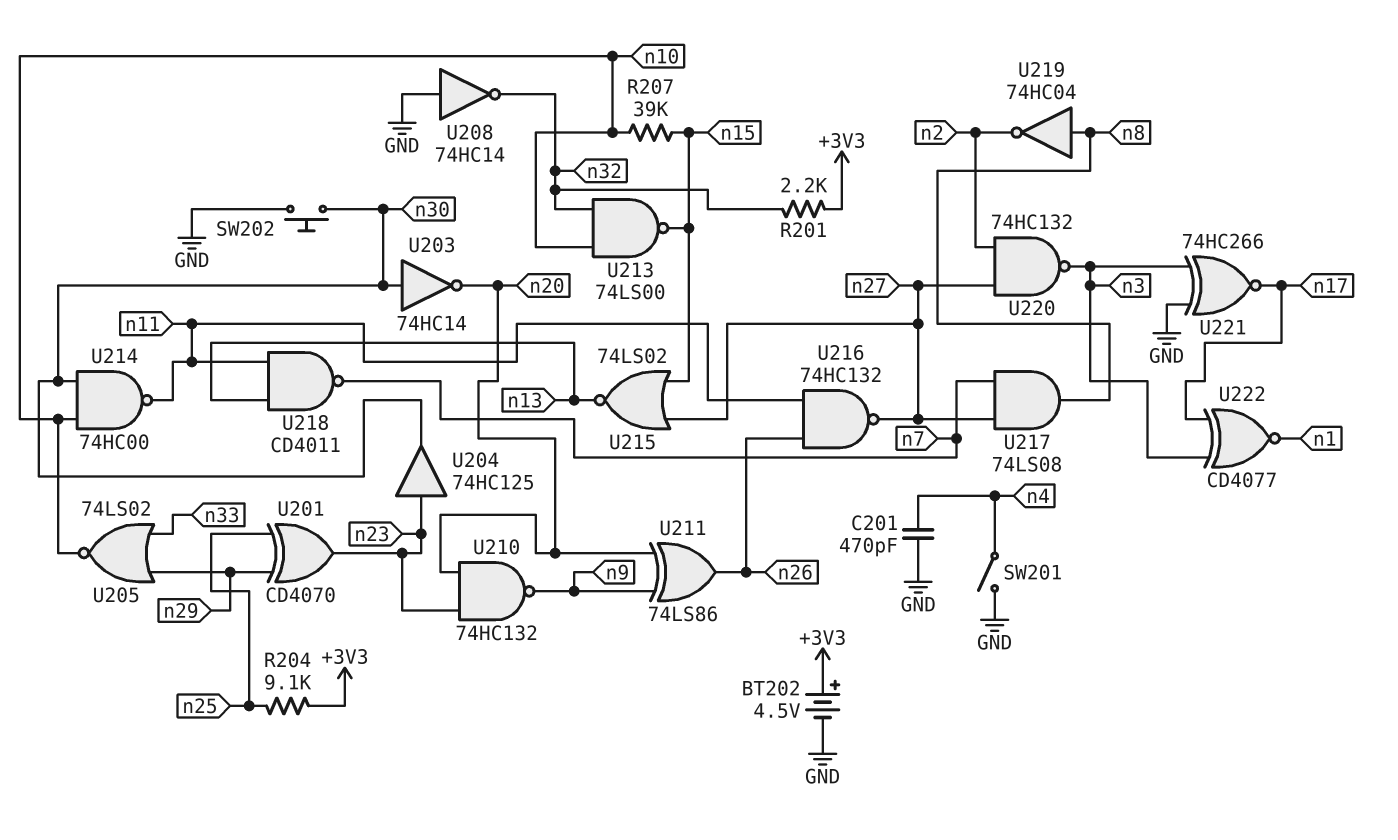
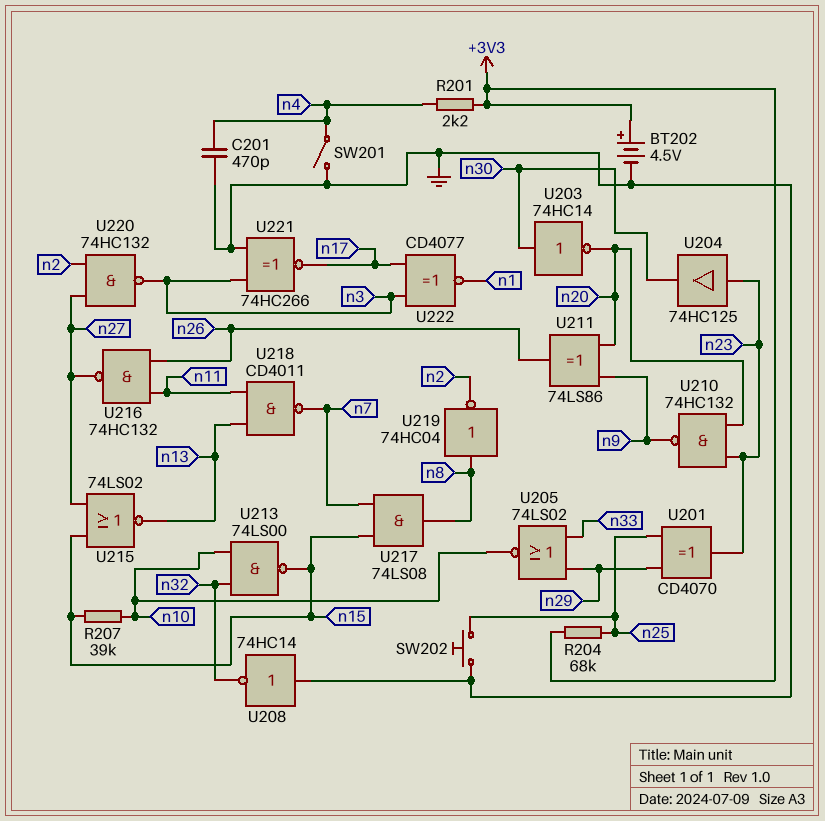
R201: 2.2k (+3V3, n32) -> 2.2k (+3V3, n4)
R204: 9.1k (+3V3, n25) -> 68k (+3V3, n25)
SW202: button (GND, n30) -> button (GND, n25)
U214: NAND 74HC00 (in n10, in n30, out n11) -> none
U217: AND 74LS08 (in n7, in n27, out n8) -> AND 74LS08 (in n7, in n15, out n8)

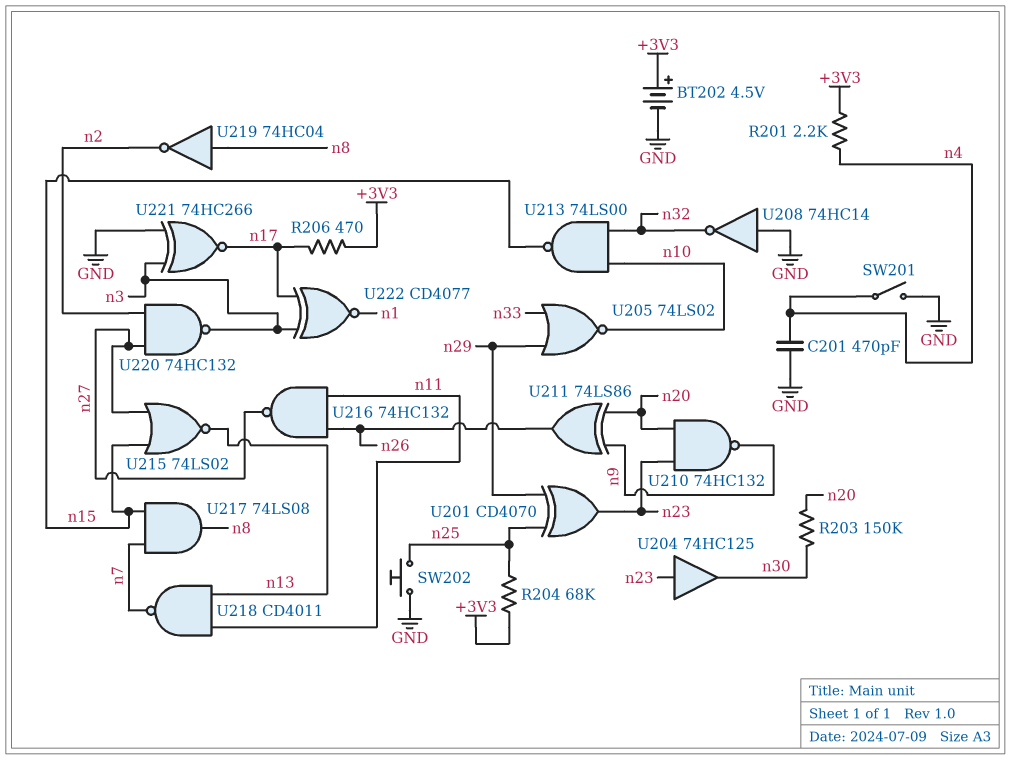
R203: none -> 150k (n20, n30)
R206: none -> 470 (+3V3, n17)
R207: 39k (n10, n15) -> none
U203: NOT 74HC14 (in n30, out n20) -> none

